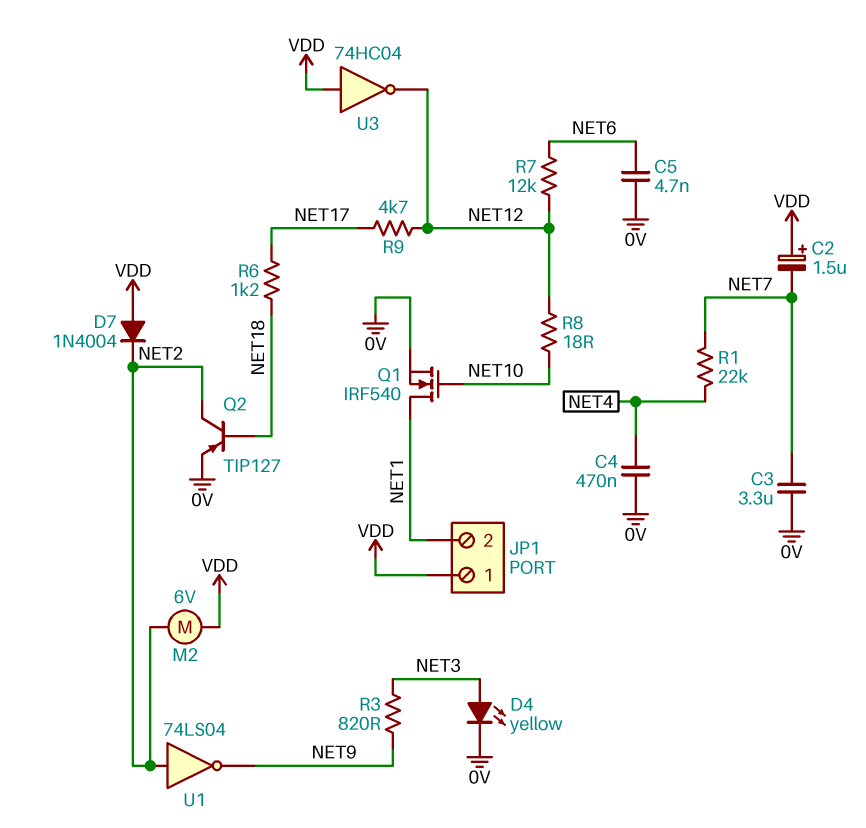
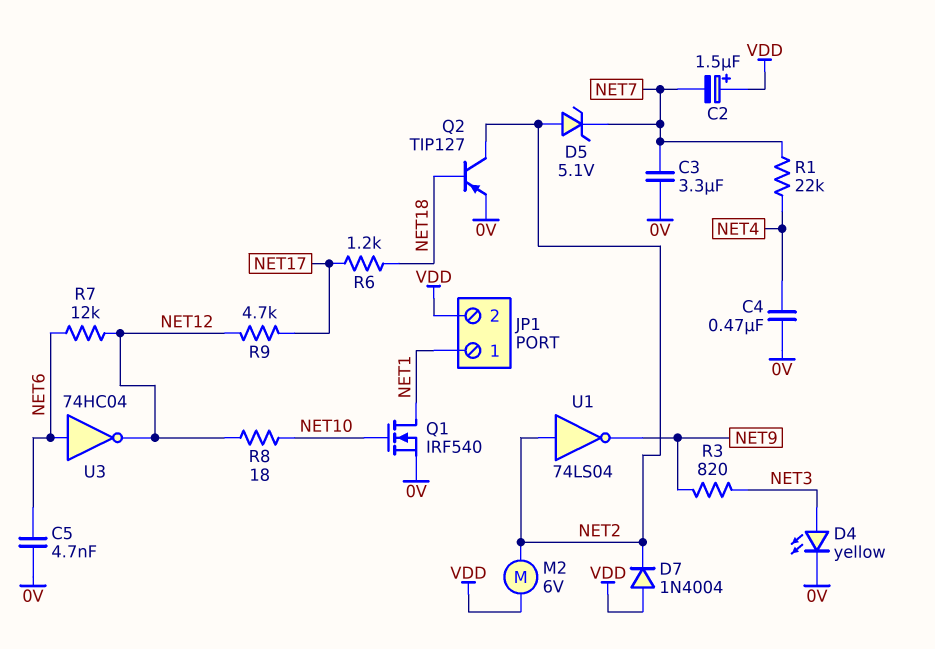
D5: none -> zener 5.1V (A NET2, K NET7)
JP1 pin 1: VDD -> NET1
JP1 pin 2: NET1 -> VDD
U3: NOT 74HC04 (in VDD, out NET12) -> NOT 74HC04 (in NET6, out NET12)

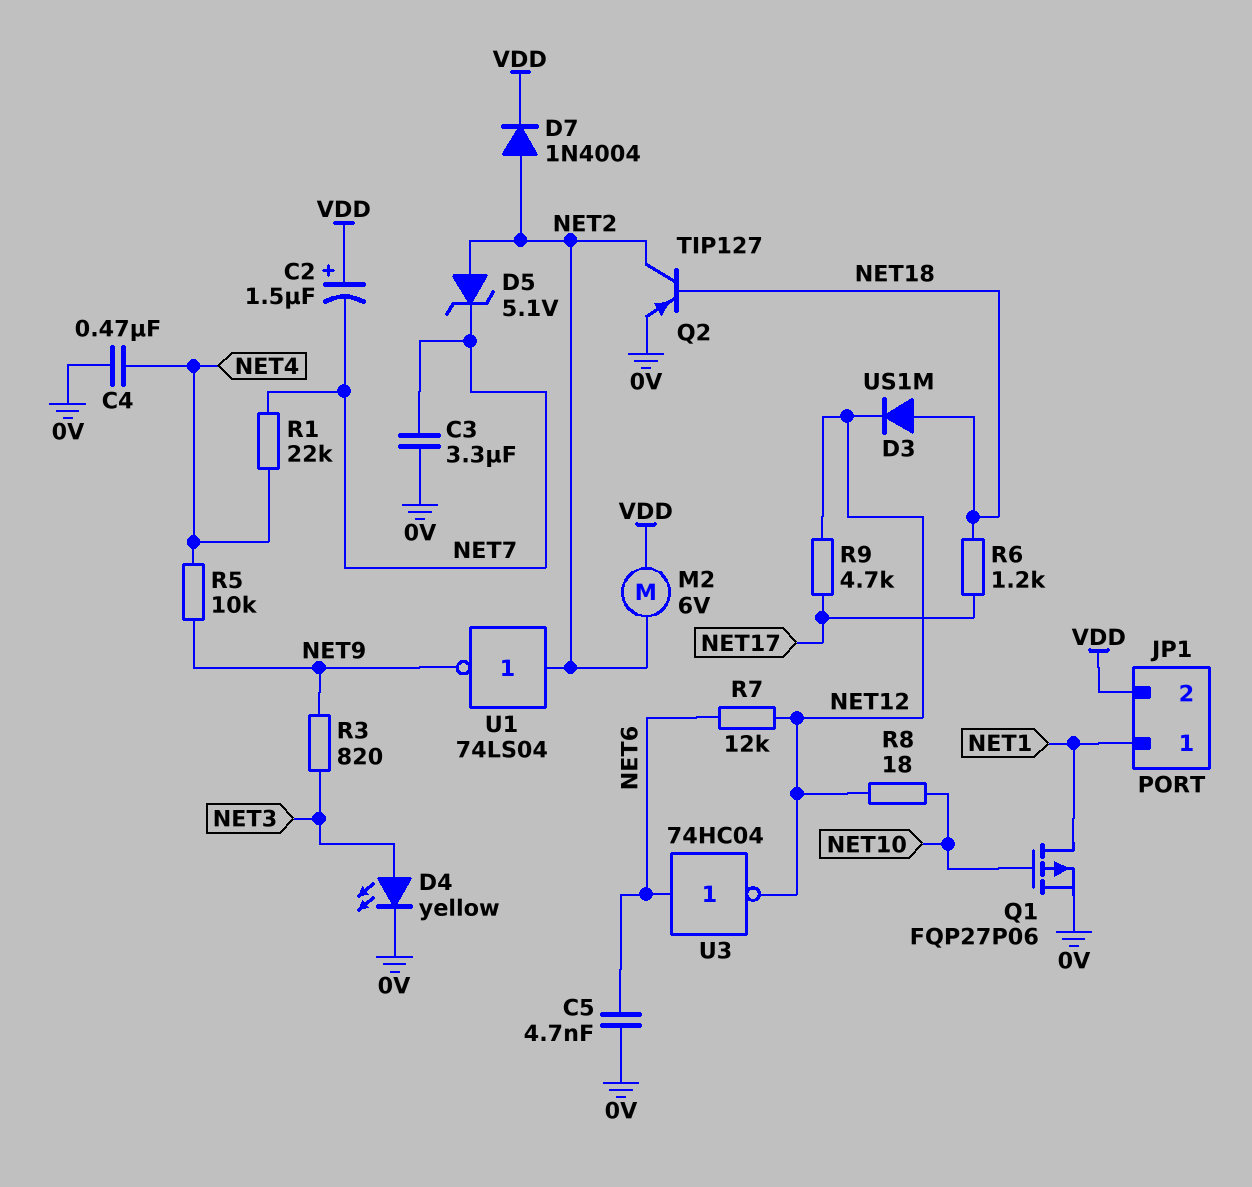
D3: none -> diode US1M (A NET18, K NET12)
D7: diode 1N4004 (A VDD, K NET2) -> diode 1N4004 (A NET2, K VDD)
Q1: NMOS IRF540 (G NET10, D NET1, S 0V) -> PMOS FQP27P06 (G NET10, D NET1, S 0V)
R5: none -> 10k (NET4, NET9)

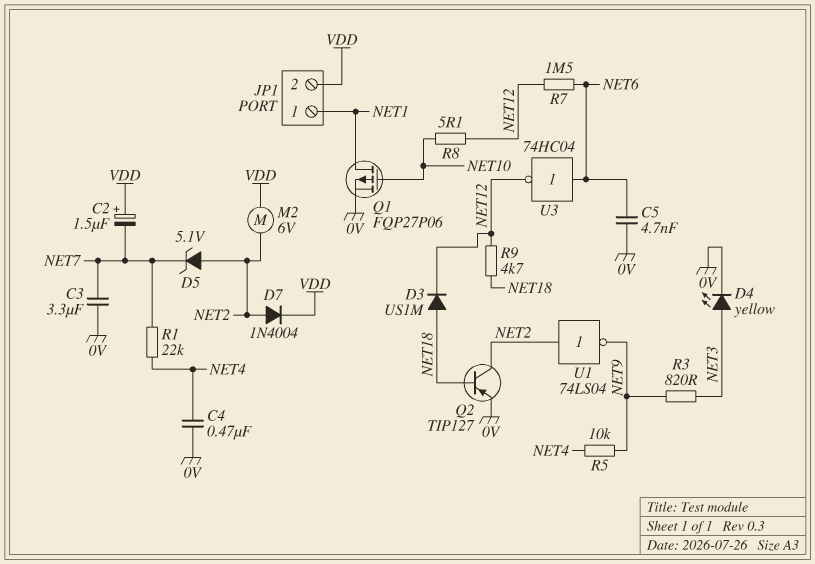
R6: 1.2k (NET17, NET18) -> none
R7: 12k (NET6, NET12) -> 1.5M (NET6, NET12)
R8: 18 (NET10, NET12) -> 5.1 (NET10, NET12)
R9: 4.7k (NET12, NET17) -> 4.7k (NET12, NET18)

